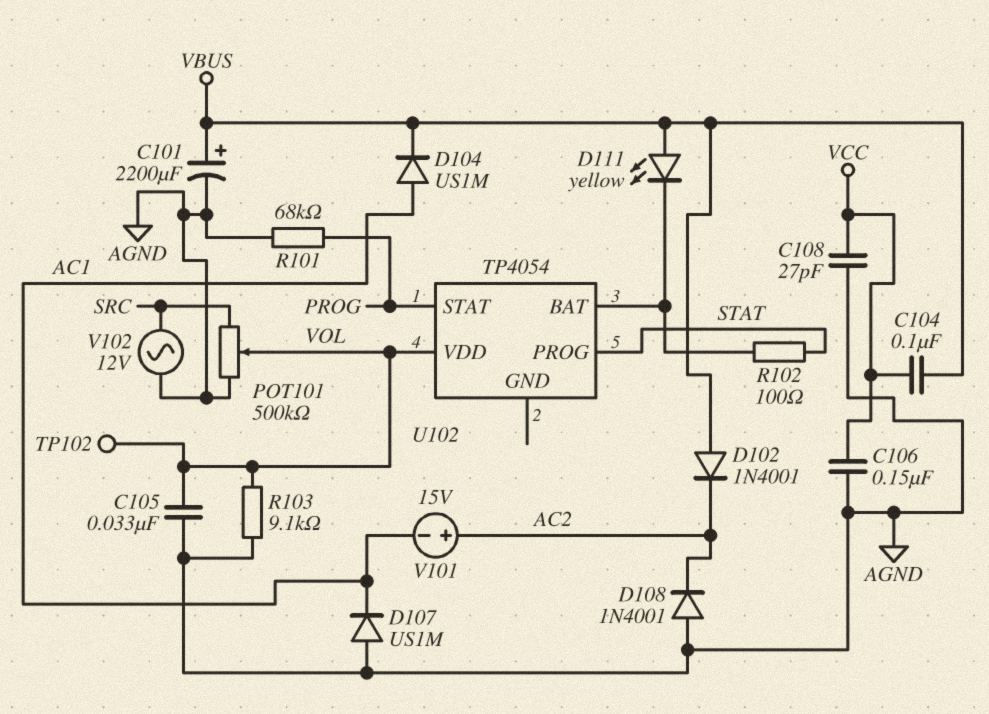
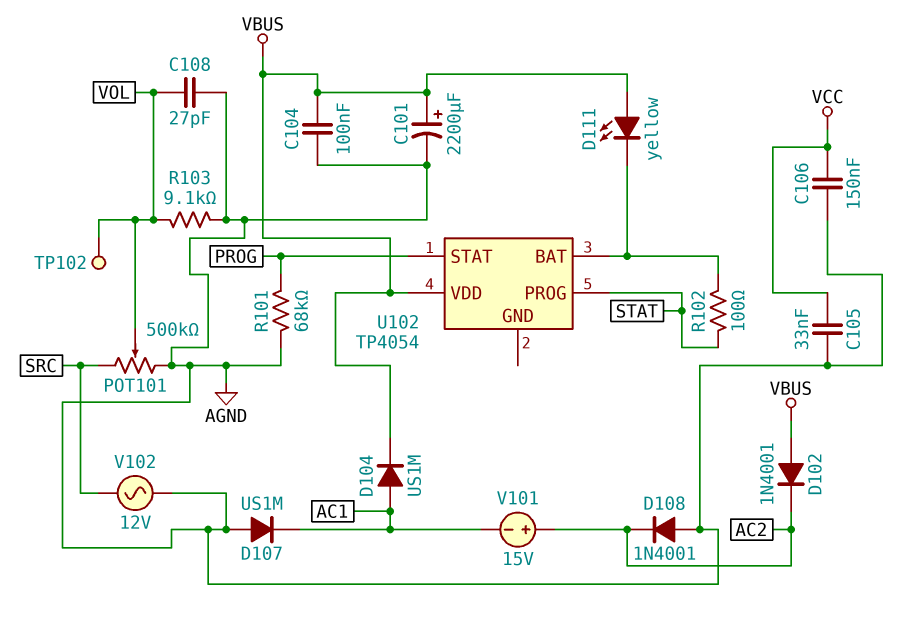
C104: 100nF (VBUS, VCC) -> 100nF (AGND, VBUS)
C105: 33nF (AGND, VOL) -> 33nF (AGND, VCC)
C108: 27pF (AGND, VCC) -> 27pF (AGND, VOL)
U102 pin VDD: VOL -> VBUS

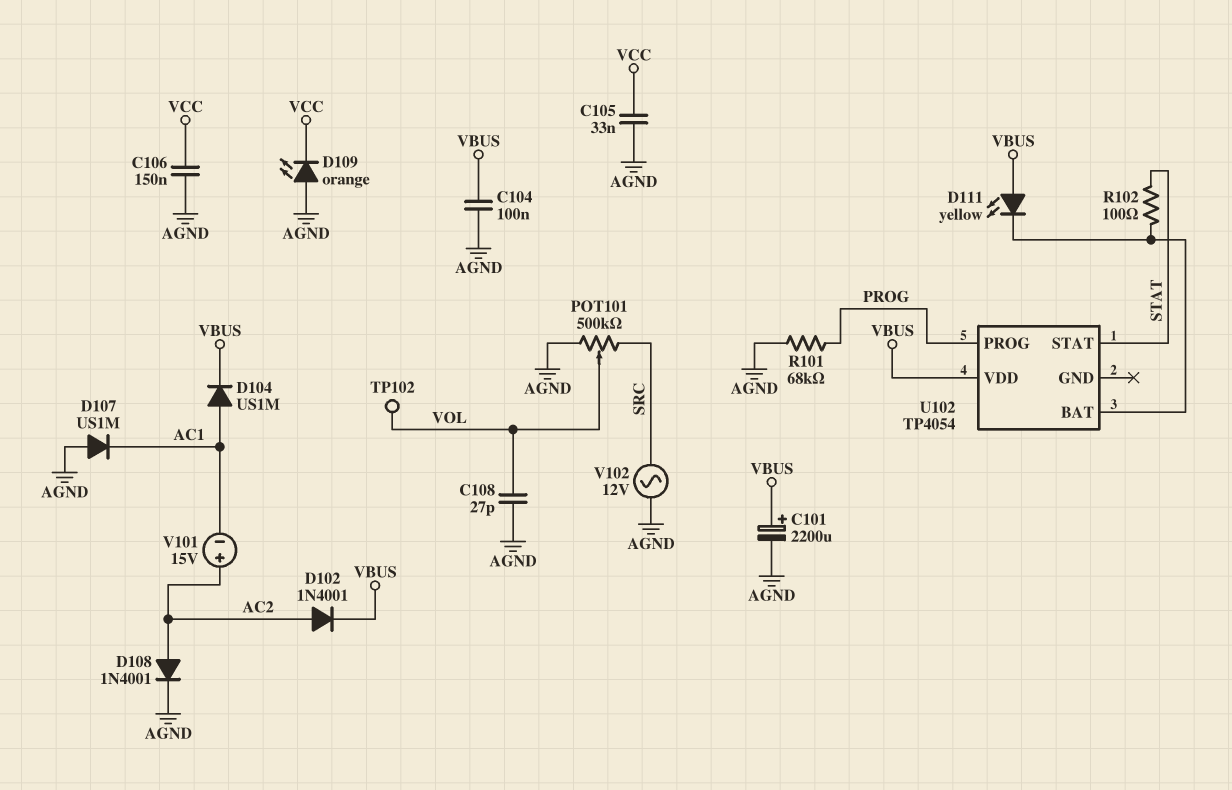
D102: diode 1N4001 (A VBUS, K AC2) -> diode 1N4001 (A AC2, K VBUS)
D108: diode 1N4001 (A AGND, K AC2) -> diode 1N4001 (A AC2, K AGND)
D109: none -> LED orange (A AGND, K VCC)
R103: 9.1k (AGND, VOL) -> none
U102 pin PROG: STAT -> PROG
U102 pin STAT: PROG -> STAT

